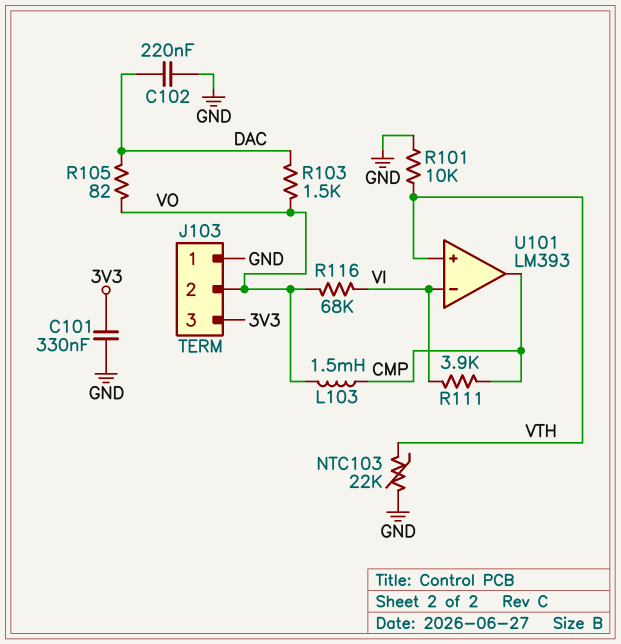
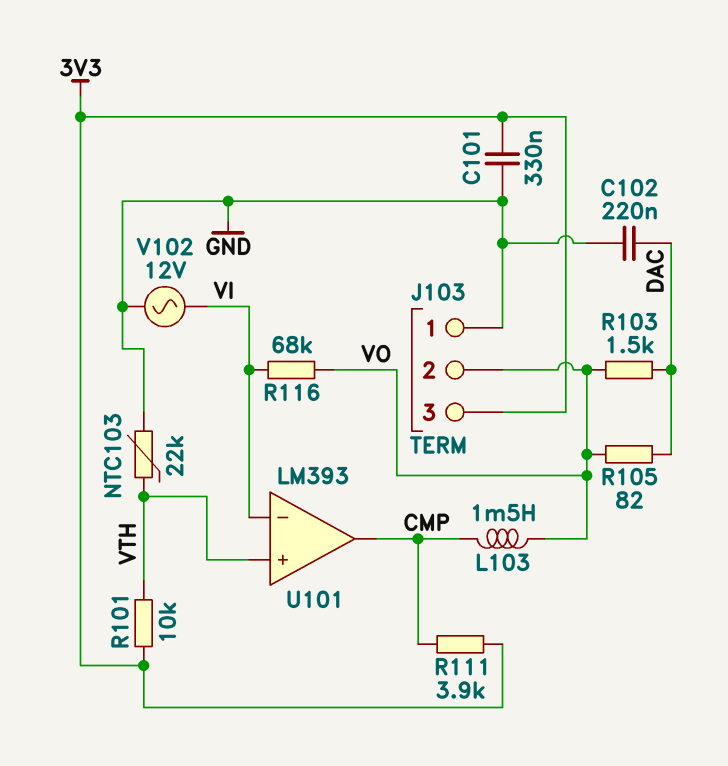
R101: 10k (GND, VTH) -> 10k (3V3, VTH)
R111: 3.9k (CMP, VI) -> 3.9k (3V3, CMP)
V102: none -> AC 12V (GND, VI)

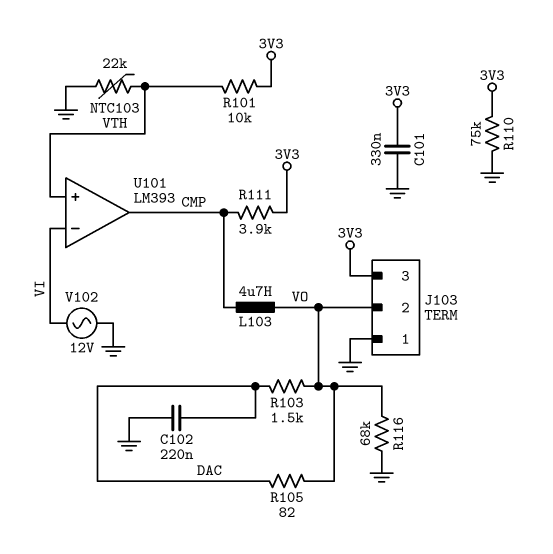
L103: 1.5mH (CMP, VO) -> 4.7uH (CMP, VO)
R110: none -> 75k (3V3, GND)
R116: 68k (VI, VO) -> 68k (GND, VO)

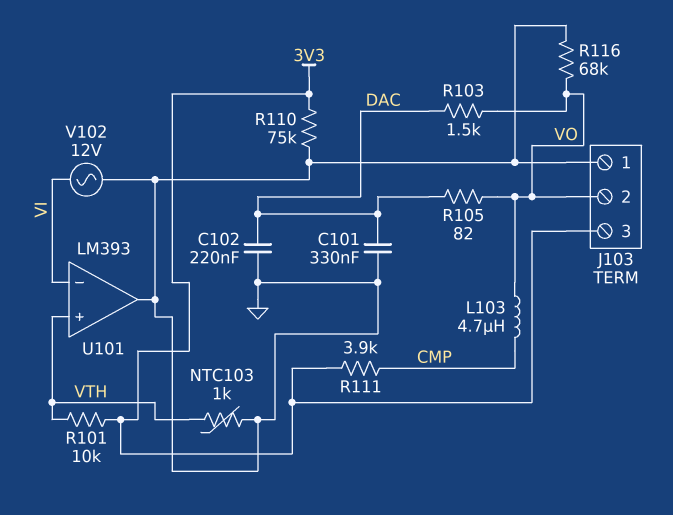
C101: 330nF (3V3, GND) -> 330nF (DAC, GND)
NTC103: 22k (GND, VTH) -> 1k (GND, VTH)
U101 pin out: CMP -> GND

